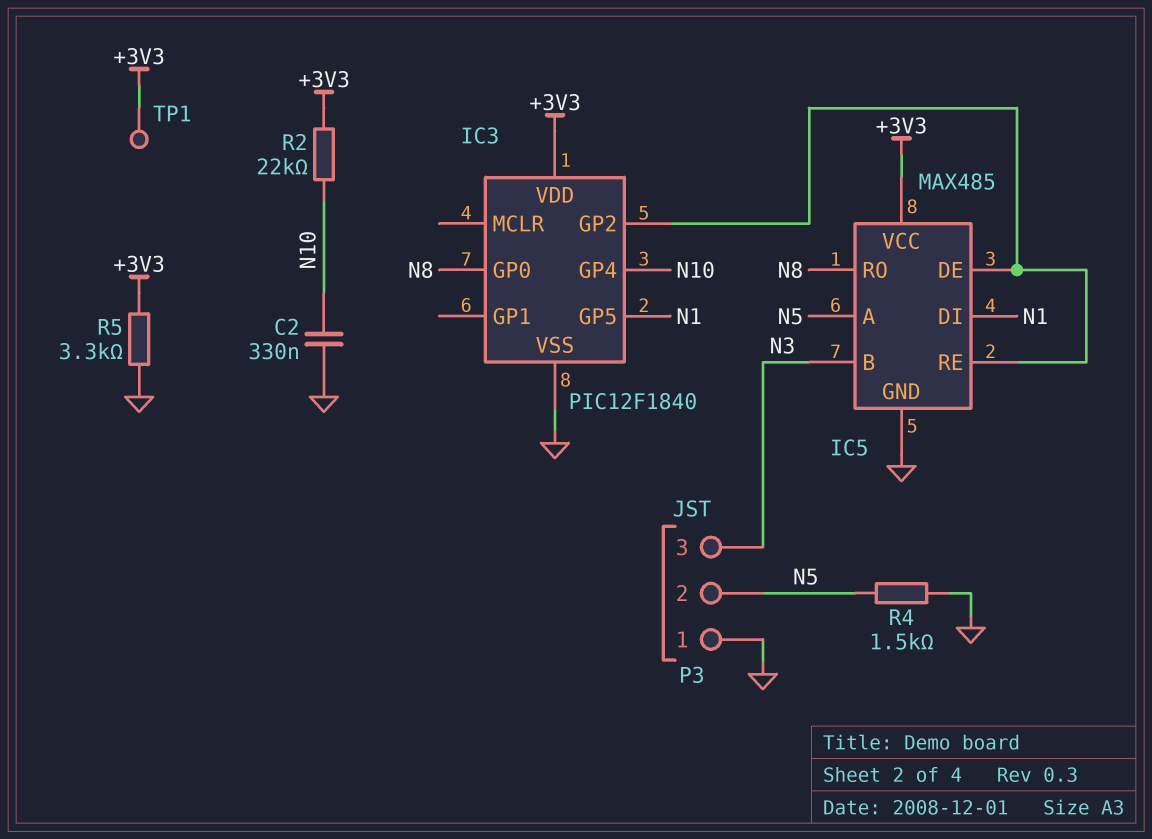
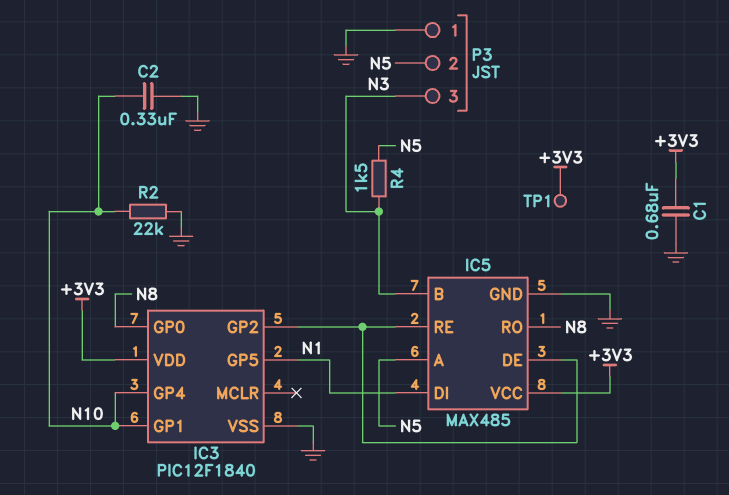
C1: none -> 680nF (+3V3, GND)
IC3 pin GP1: none -> N10
R2: 22k (+3V3, N10) -> 22k (GND, N10)
R4: 1.5k (GND, N5) -> 1.5k (N3, N5)
R5: 3.3k (+3V3, GND) -> none

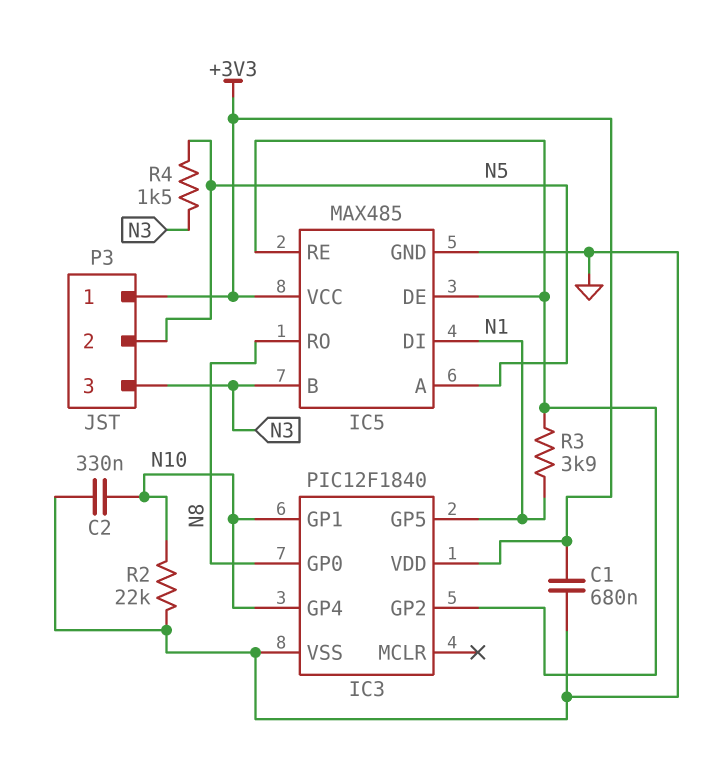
P3 pin 1: GND -> +3V3
R3: none -> 3.9k (IC3/GP2, N1)
TP1: test point (+3V3) -> none

